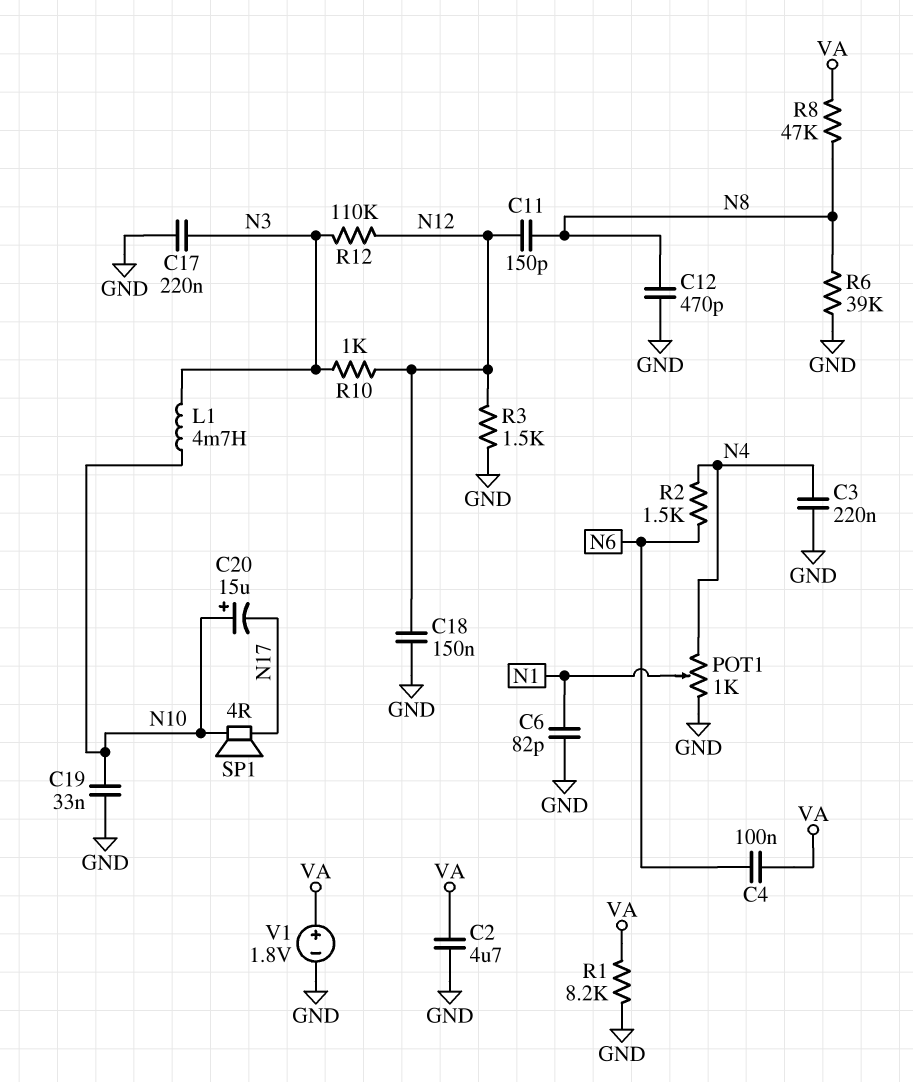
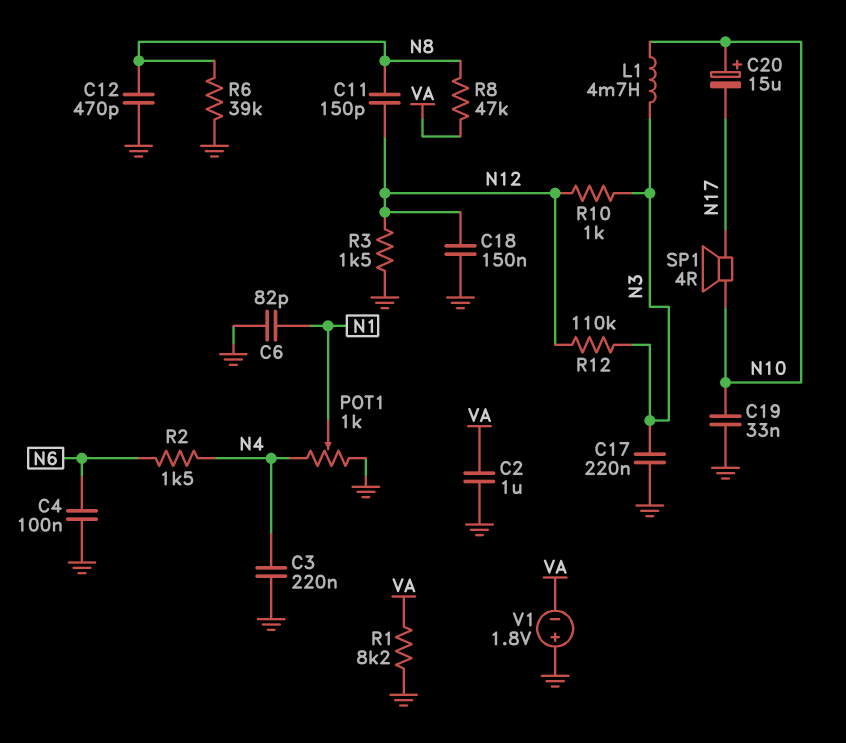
C2: 4.7uF (GND, VA) -> 1uF (GND, VA)
C4: 100nF (N6, VA) -> 100nF (GND, N6)
V1: 1.8V (plus VA, minus GND) -> 1.8V (plus GND, minus VA)

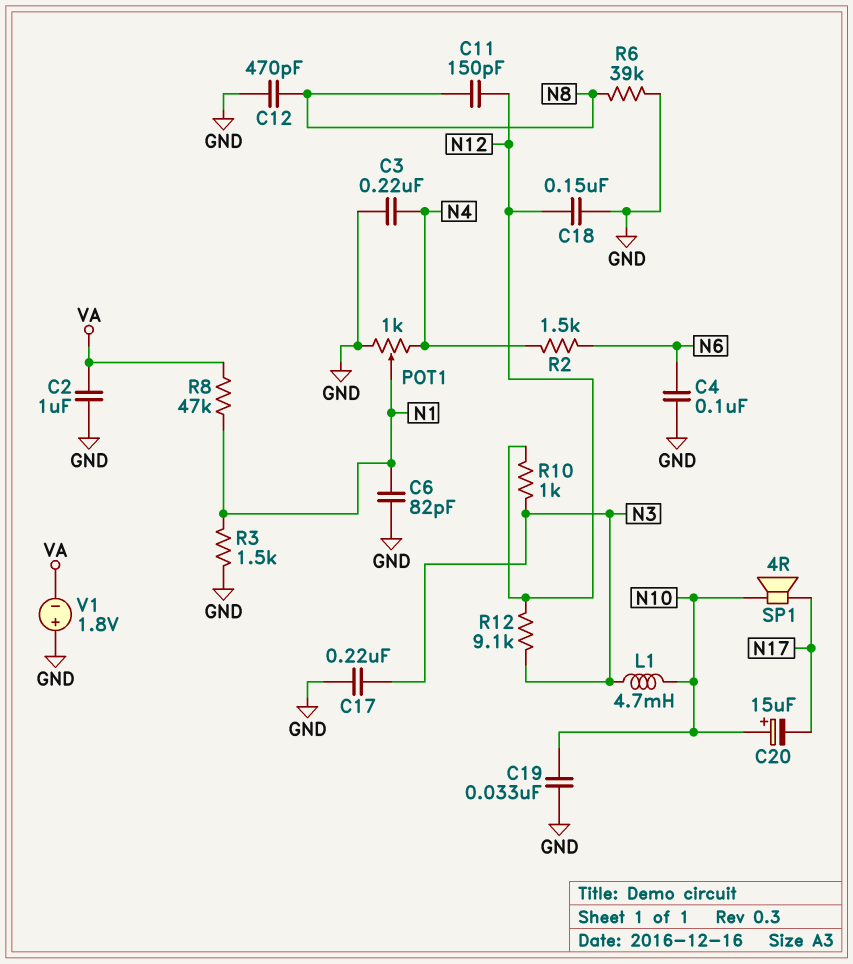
R1: 8.2k (GND, VA) -> none
R3: 1.5k (GND, N12) -> 1.5k (GND, N1)
R8: 47k (N8, VA) -> 47k (N1, VA)
R12: 110k (N3, N12) -> 9.1k (N3, N12)

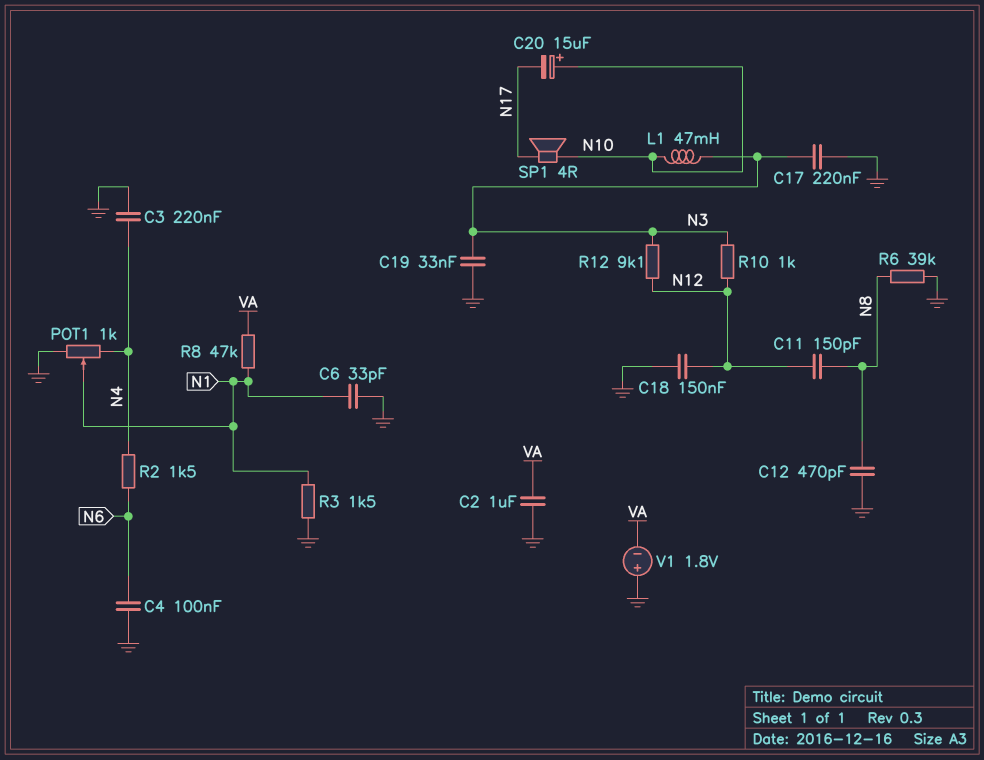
C6: 82pF (GND, N1) -> 33pF (GND, N1)
C19: 33nF (GND, N10) -> 33nF (GND, N3)
L1: 4.7mH (N3, N10) -> 47mH (N3, N10)

